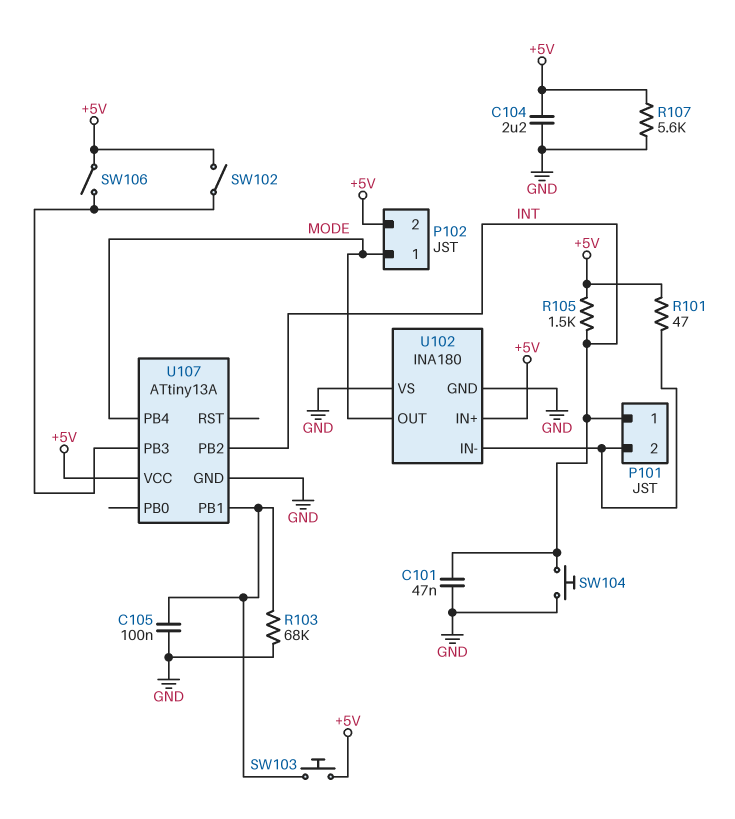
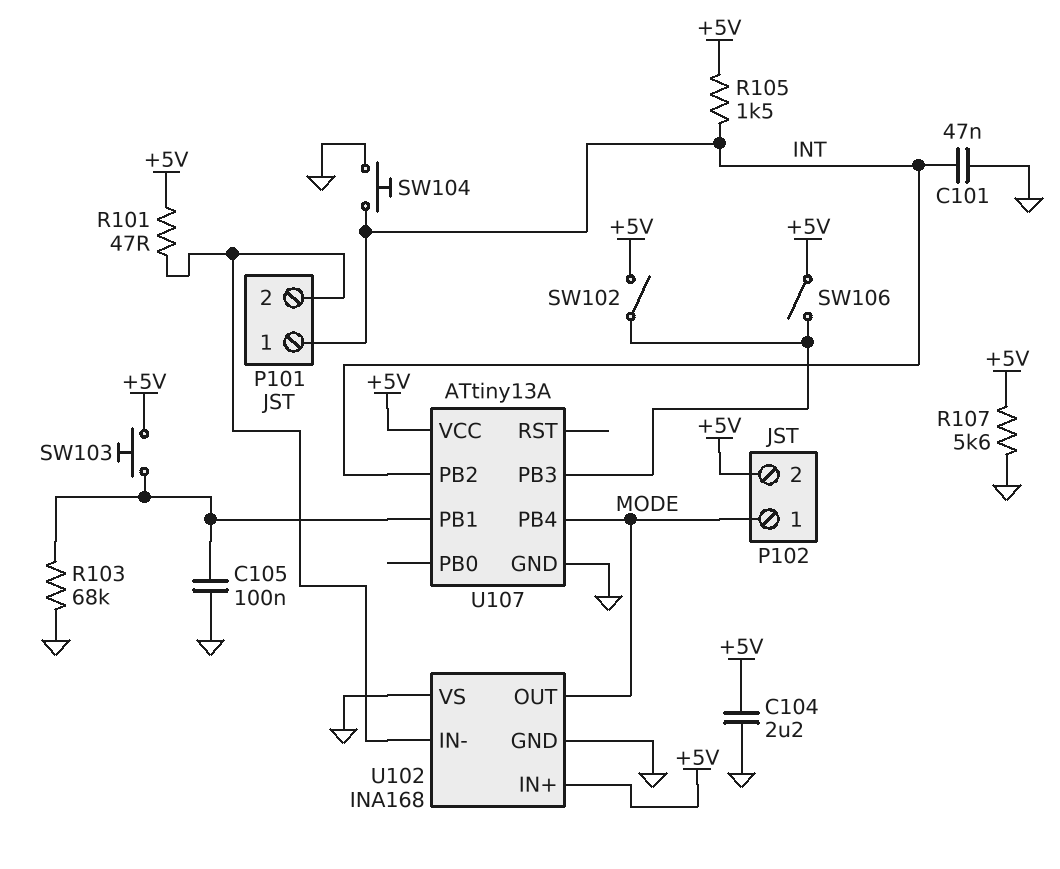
U102: INA180 -> INA168

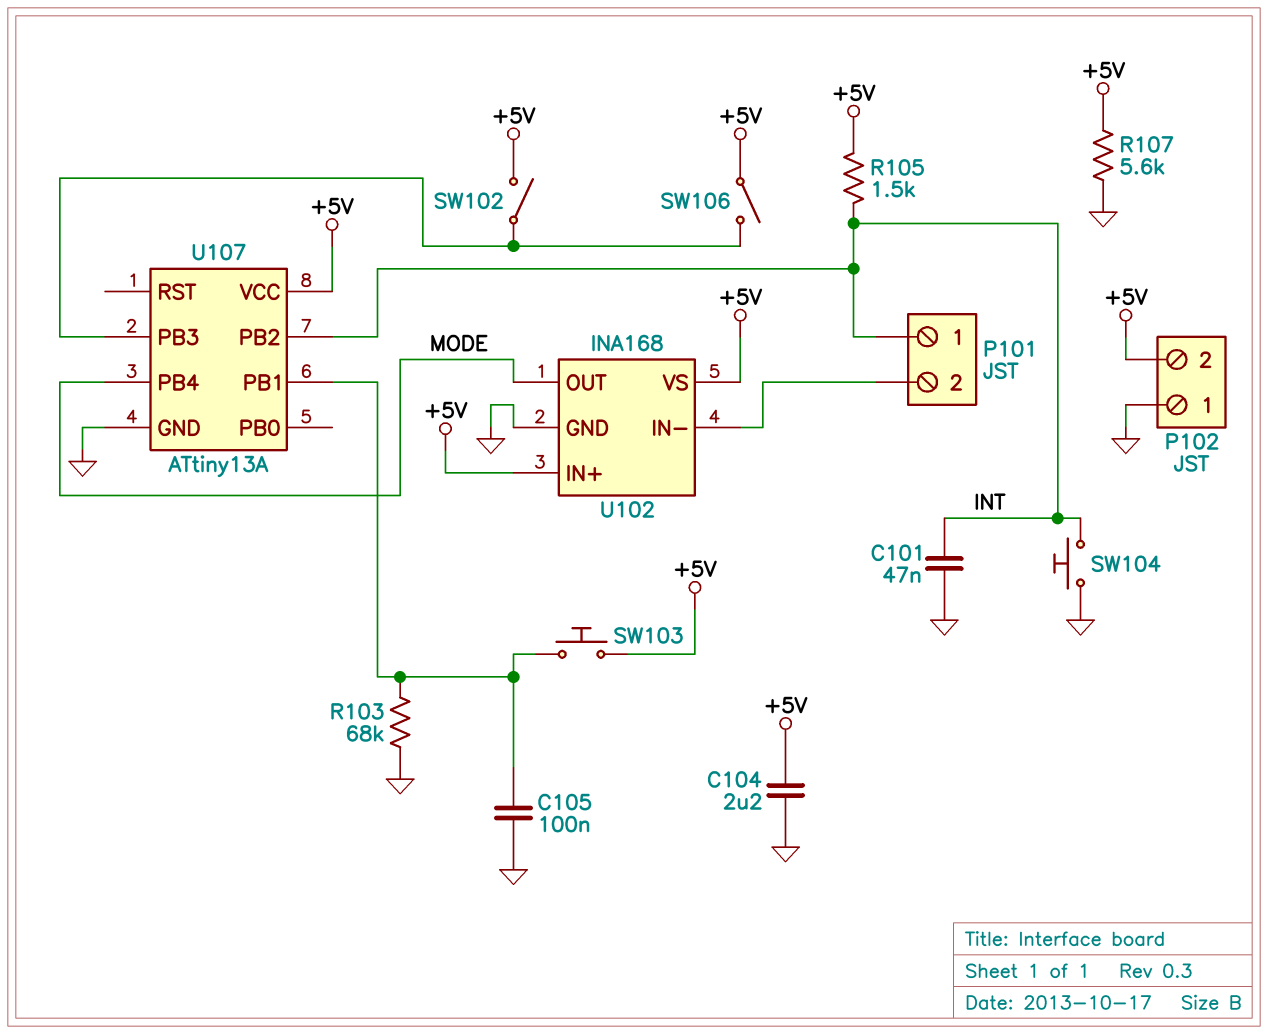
P102 pin 1: MODE -> GND
R101: 47 (+5V, P101/2) -> none
U102 pin VS: GND -> +5V

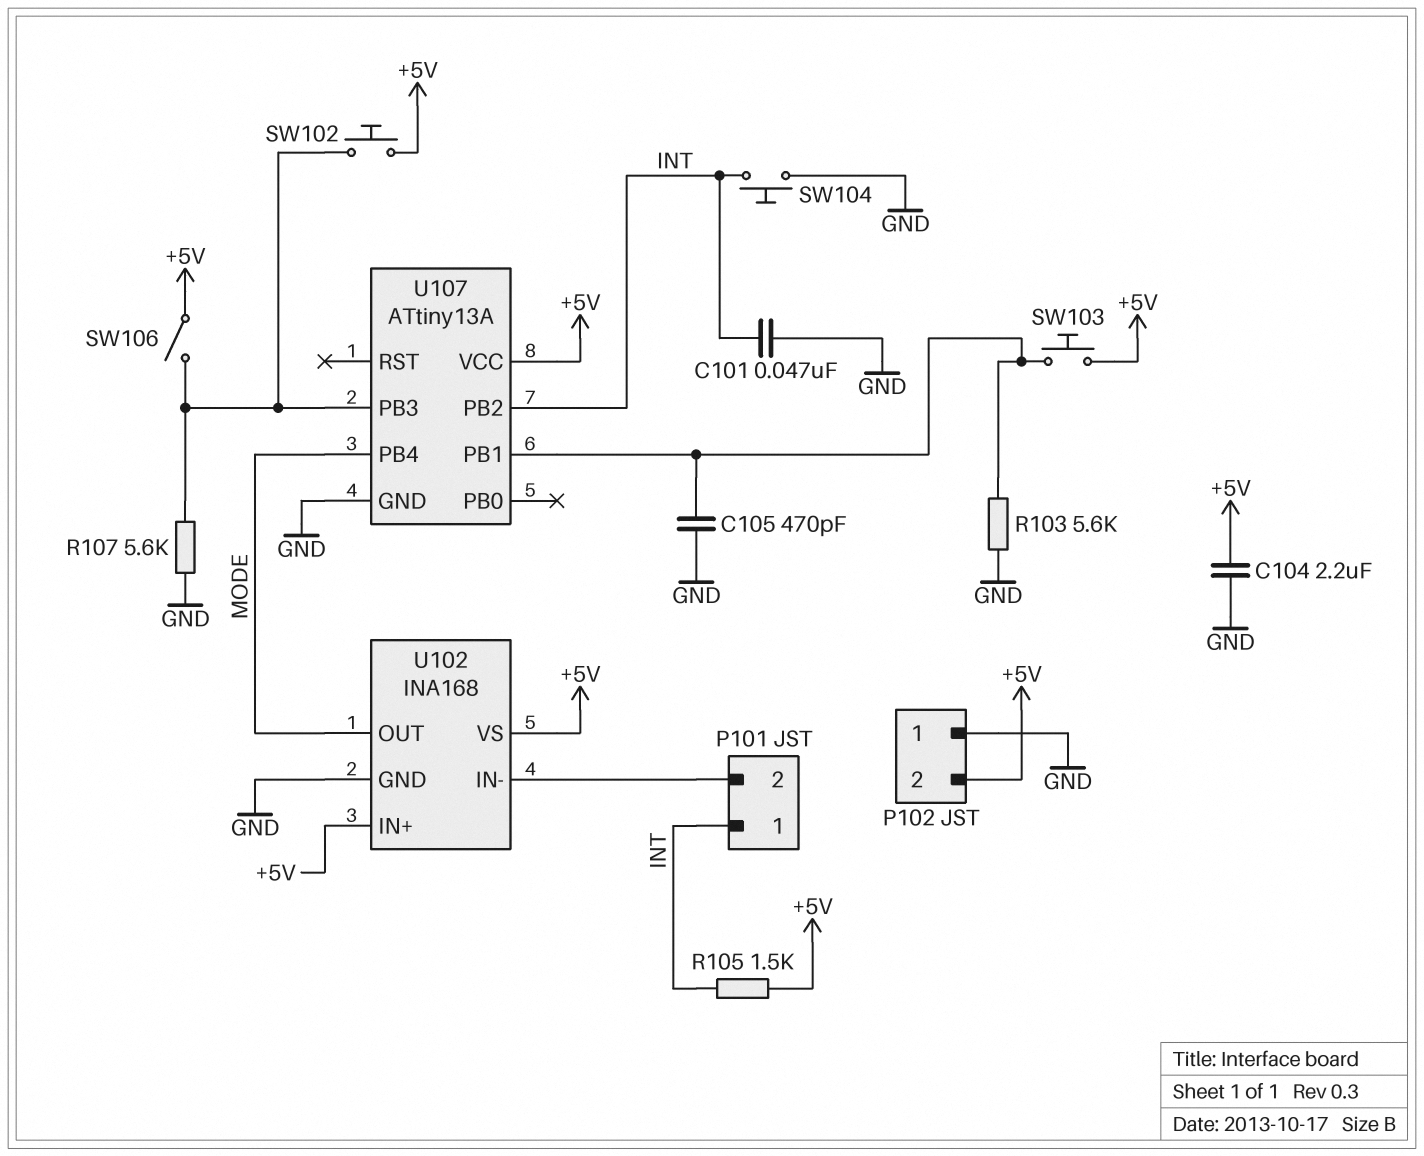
C105: 100nF (GND, U107/PB1) -> 470pF (GND, U107/PB1)
R103: 68k (GND, U107/PB1) -> 5.6k (GND, U107/PB1)
R107: 5.6k (+5V, GND) -> 5.6k (GND, U107/PB3)
SW102: switch (+5V, U107/PB3) -> button (+5V, U107/PB3)

